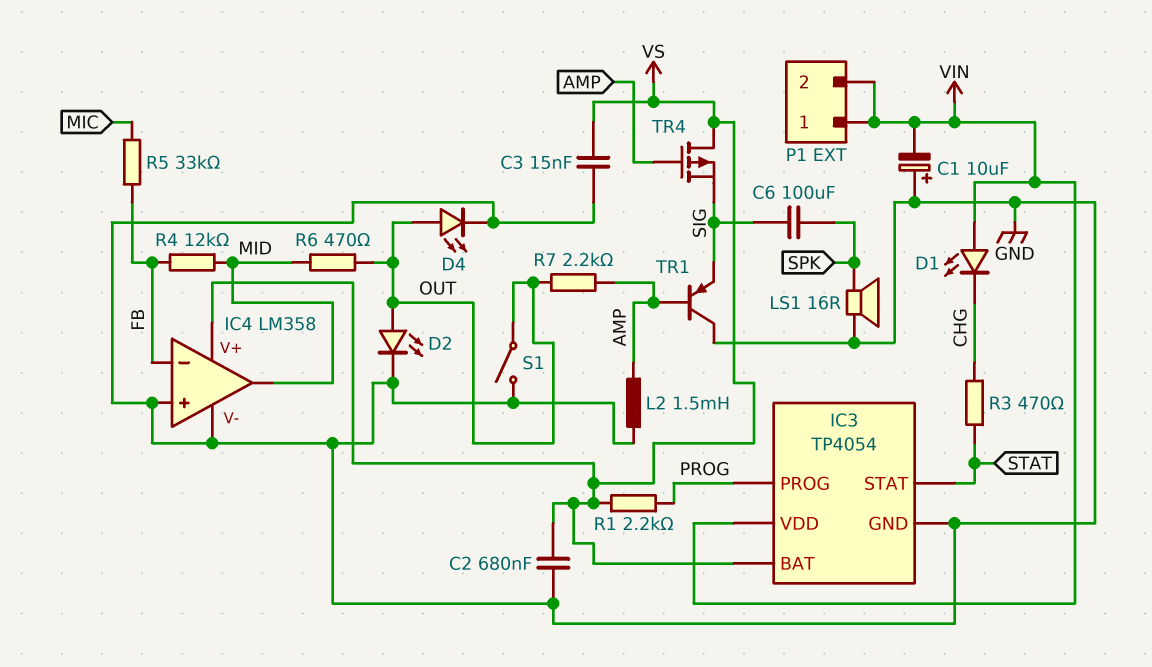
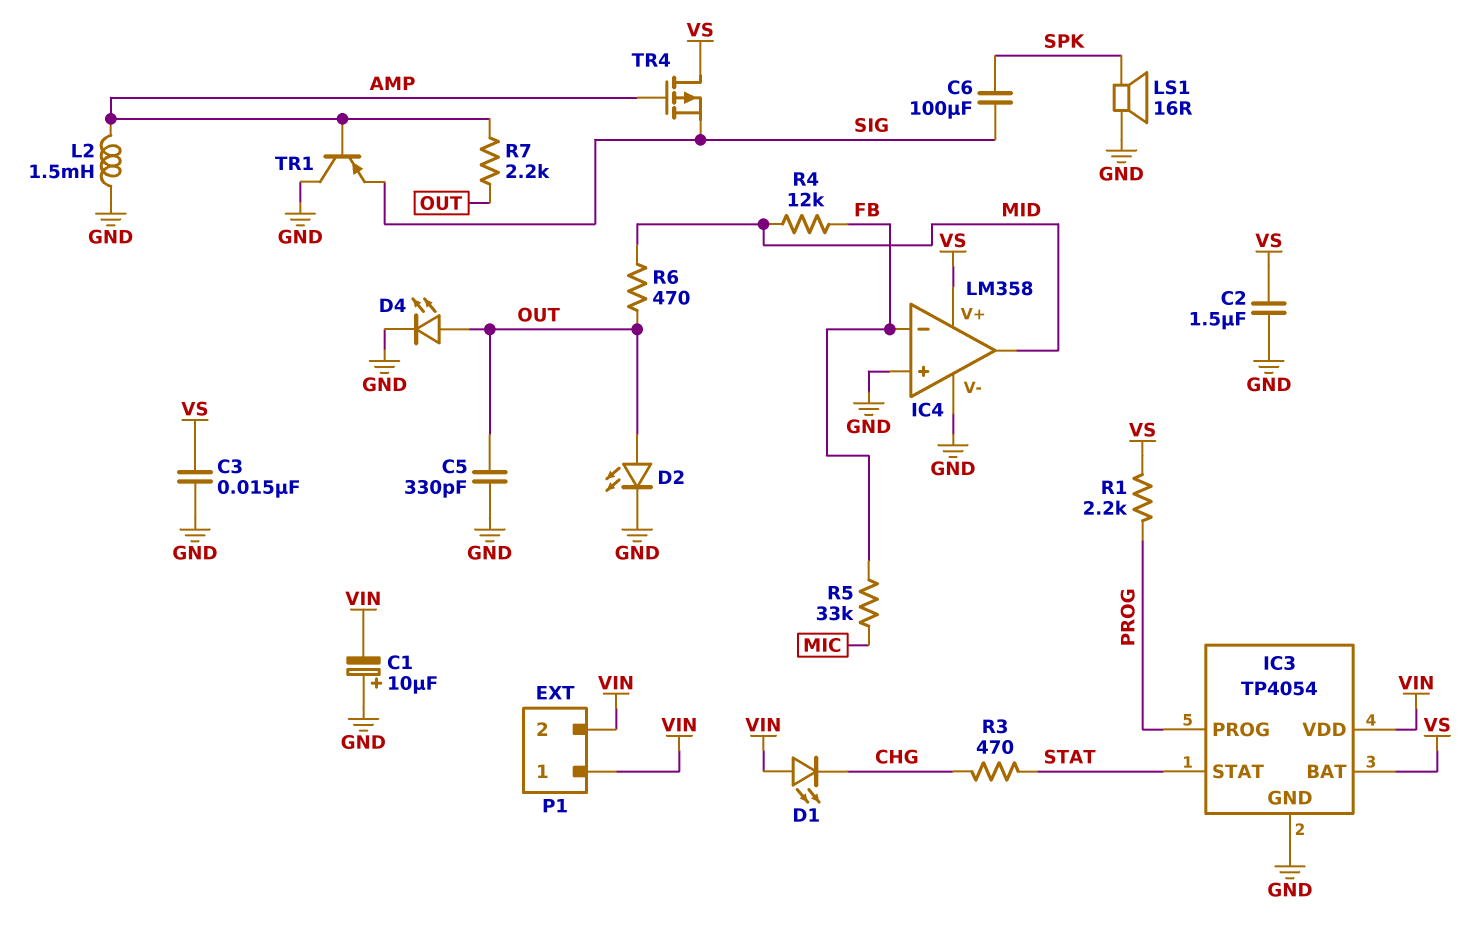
C2: 680nF (GND, VS) -> 1.5uF (GND, VS)
C5: none -> 330pF (GND, OUT)
S1: switch (GND, OUT) -> none

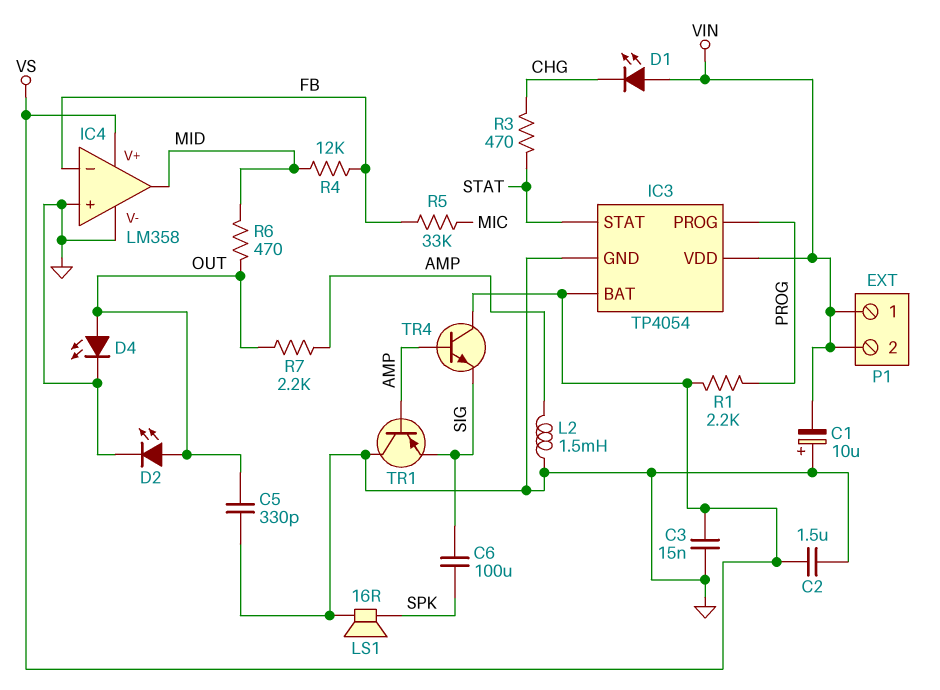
TR4: PMOS (G AMP, D VS, S SIG) -> NPN (B AMP, C VS, E SIG)

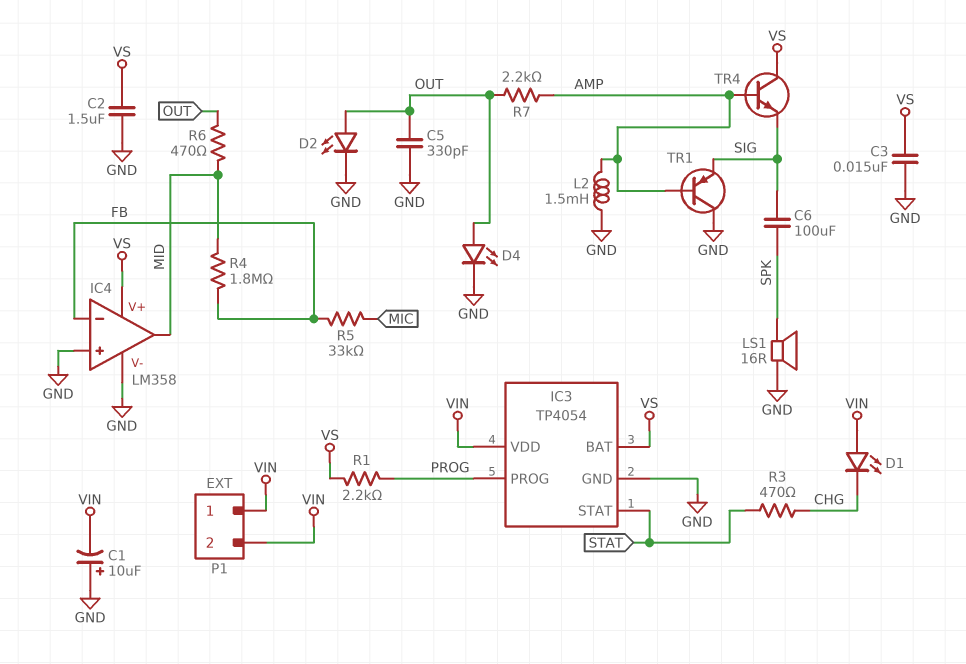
R4: 12k (FB, MID) -> 1.8M (FB, MID)

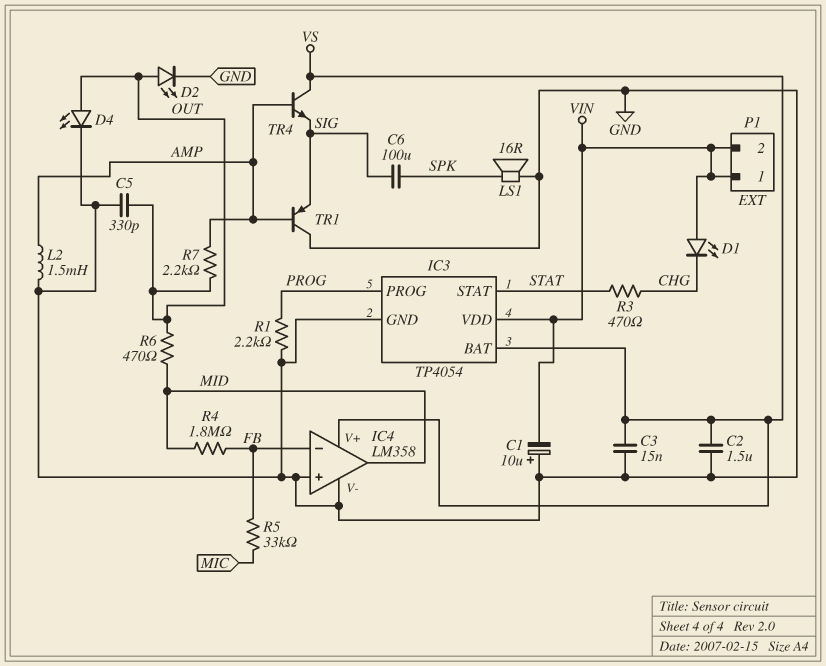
R1: 2.2k (PROG, VS) -> 2.2k (GND, PROG)

